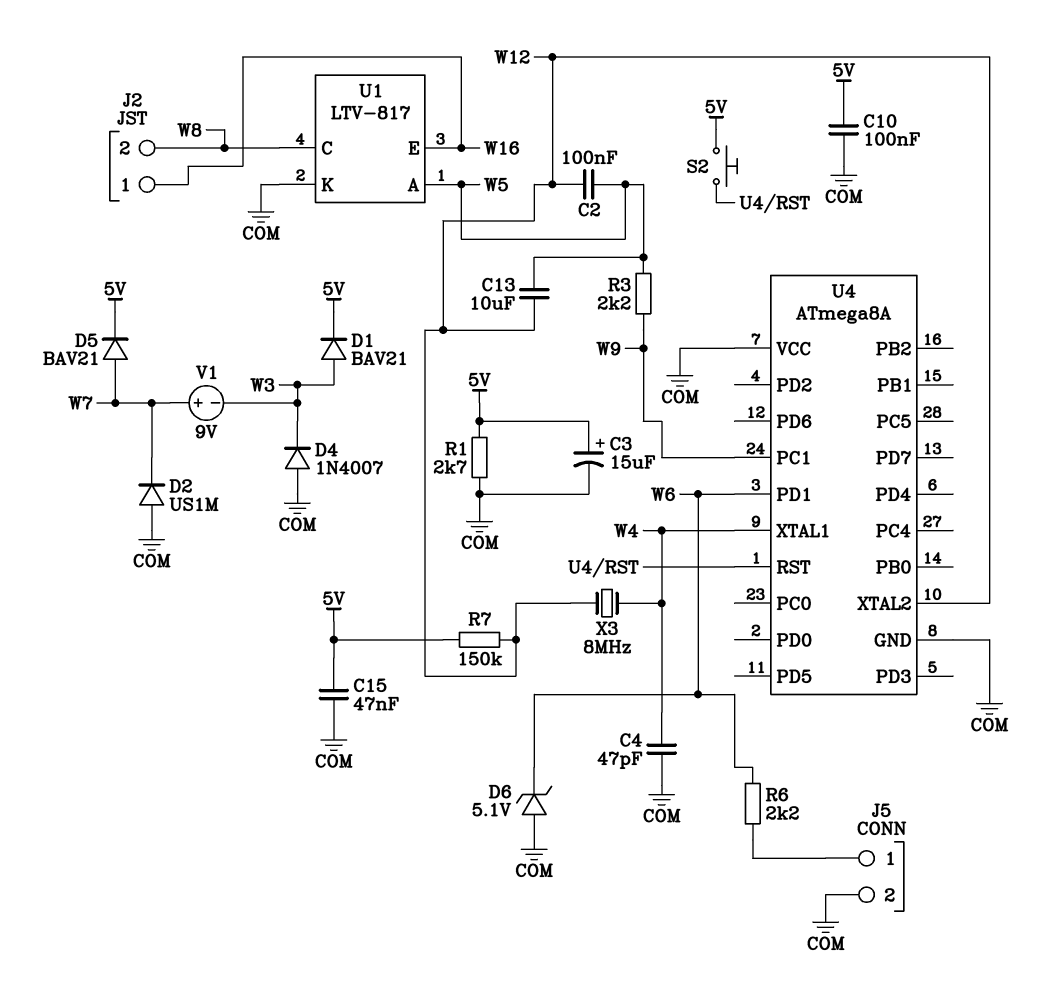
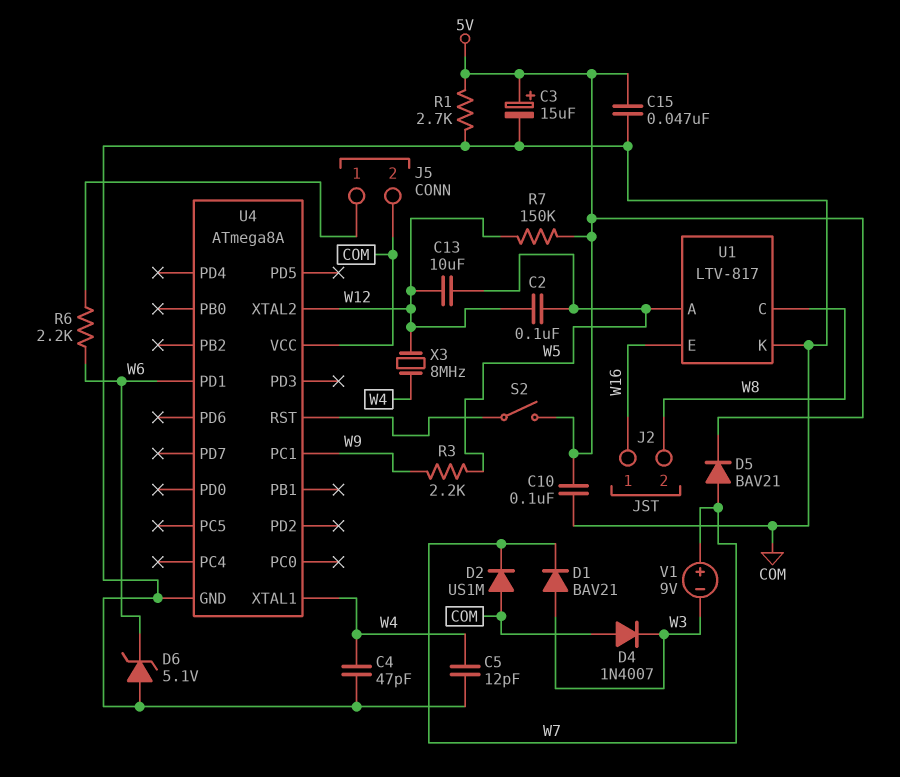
C5: none -> 12pF (COM, W4)
D1: diode BAV21 (A W3, K 5V) -> diode BAV21 (A W3, K W7)
S2: button (5V, U4/RST) -> switch (5V, U4/RST)

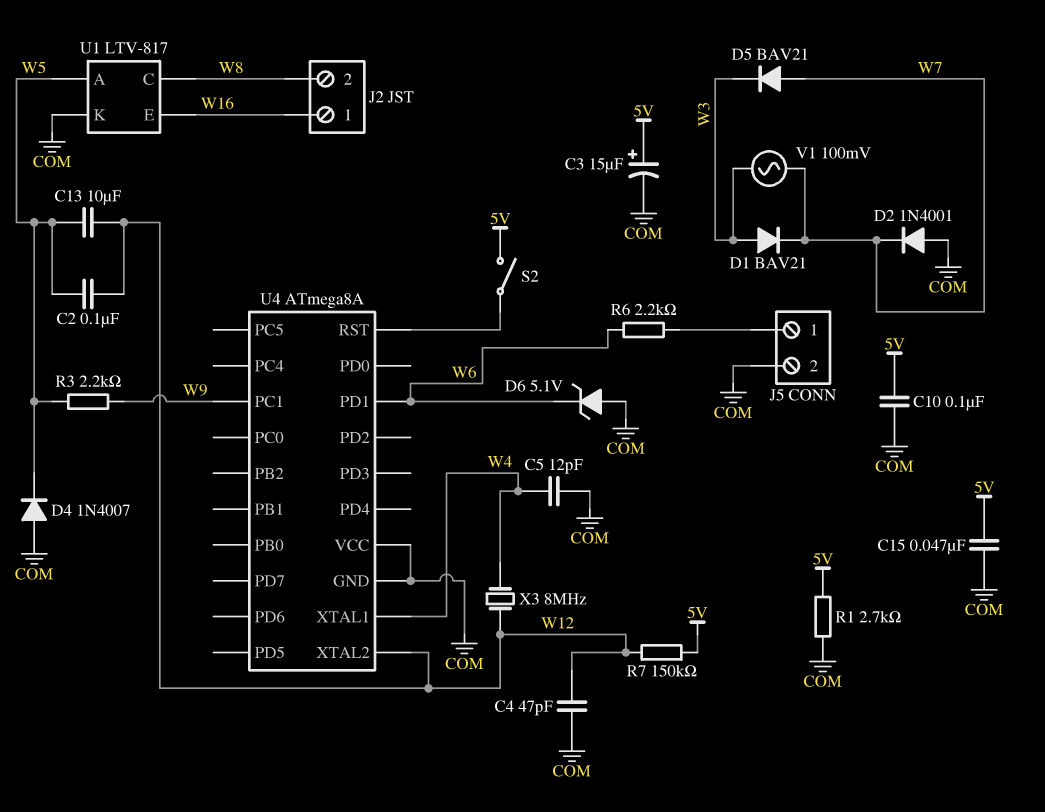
C4: 47pF (COM, W4) -> 47pF (COM, W12)
D2: diode US1M (A COM, K W7) -> diode 1N4001 (A COM, K W7)
D4: diode 1N4007 (A COM, K W3) -> diode 1N4007 (A COM, K W5)
D5: diode BAV21 (A W7, K 5V) -> diode BAV21 (A W7, K W3)
V1: 9V (plus W7, minus W3) -> AC 100mV (W3, W7)

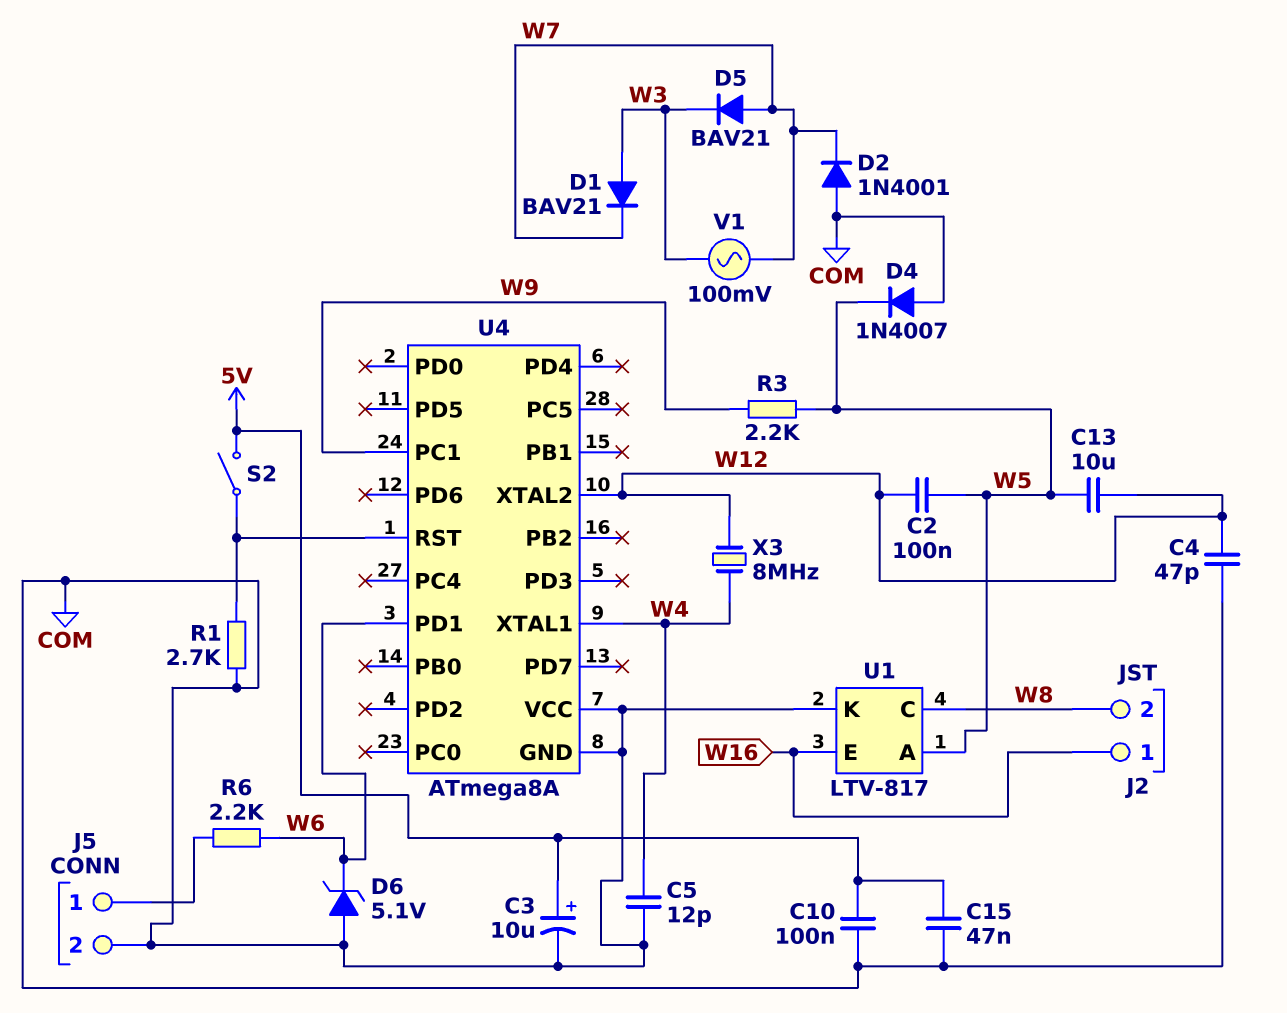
C3: 15uF (plus 5V, minus COM) -> 10uF (plus 5V, minus COM)
R1: 2.7k (5V, COM) -> 2.7k (COM, U4/RST)
R7: 150k (5V, W12) -> none

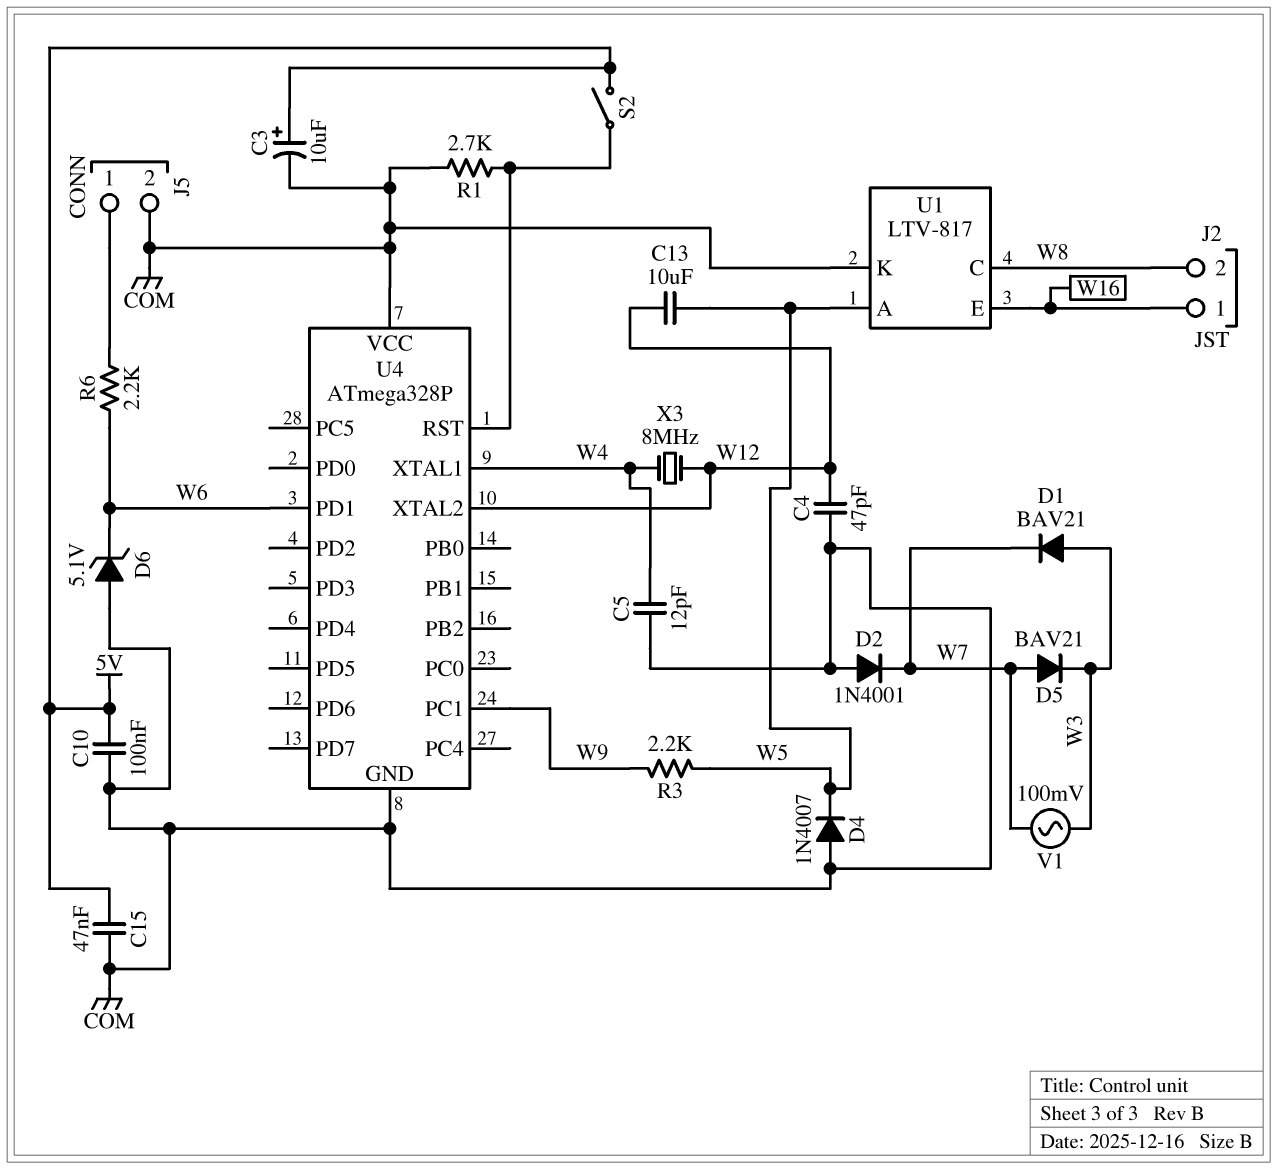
C2: 100nF (W5, W12) -> none
U4: ATmega8A -> ATmega328P

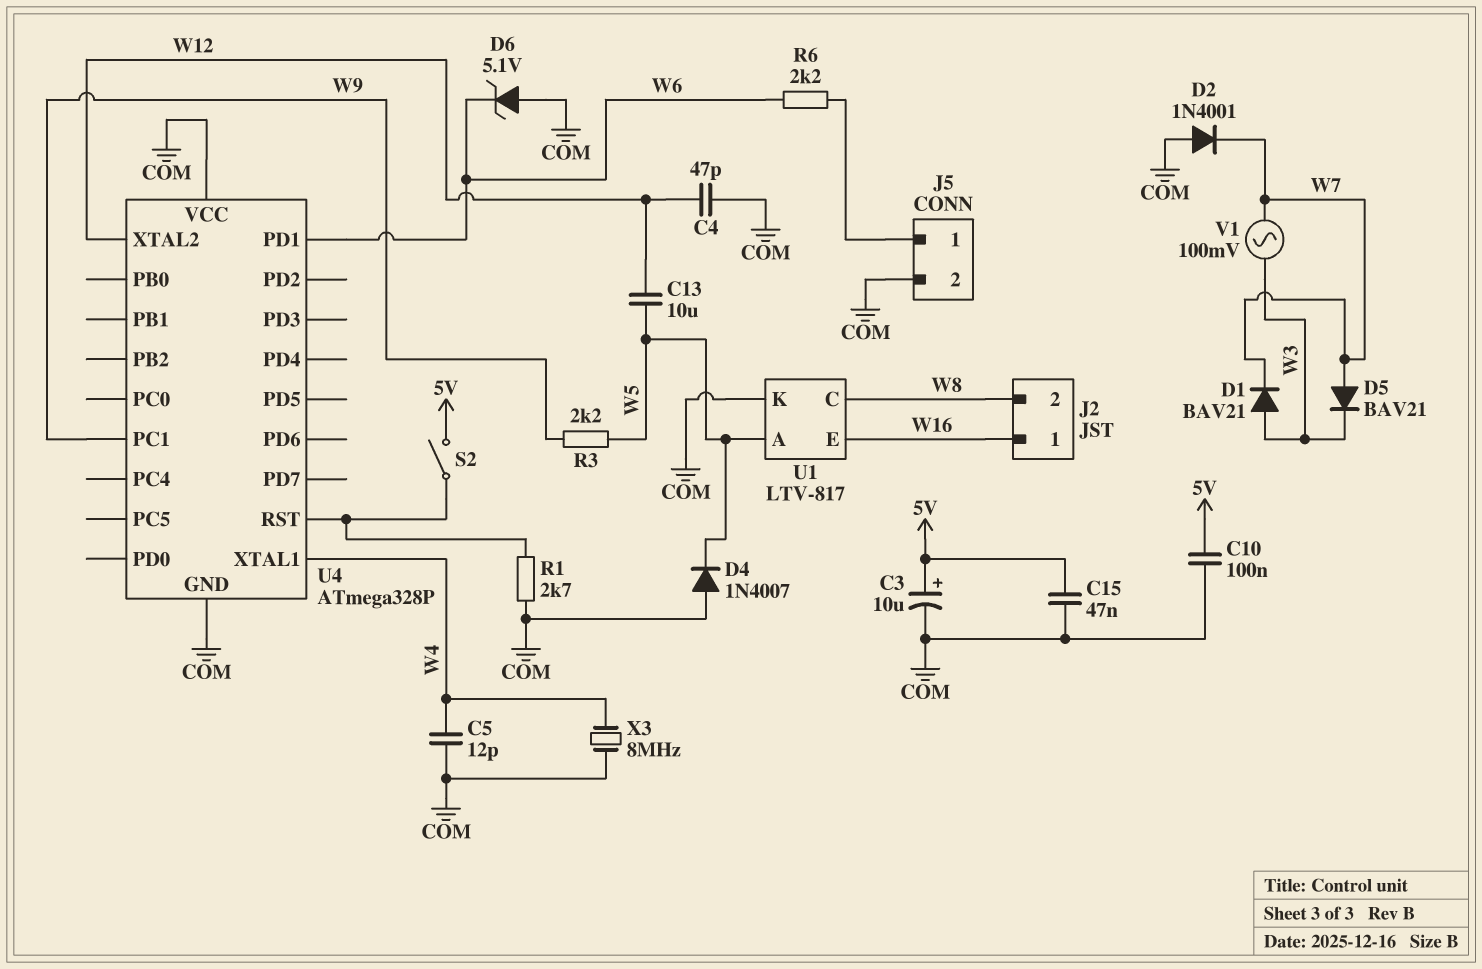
X3: 8MHz (W4, W12) -> 8MHz (COM, W4)

